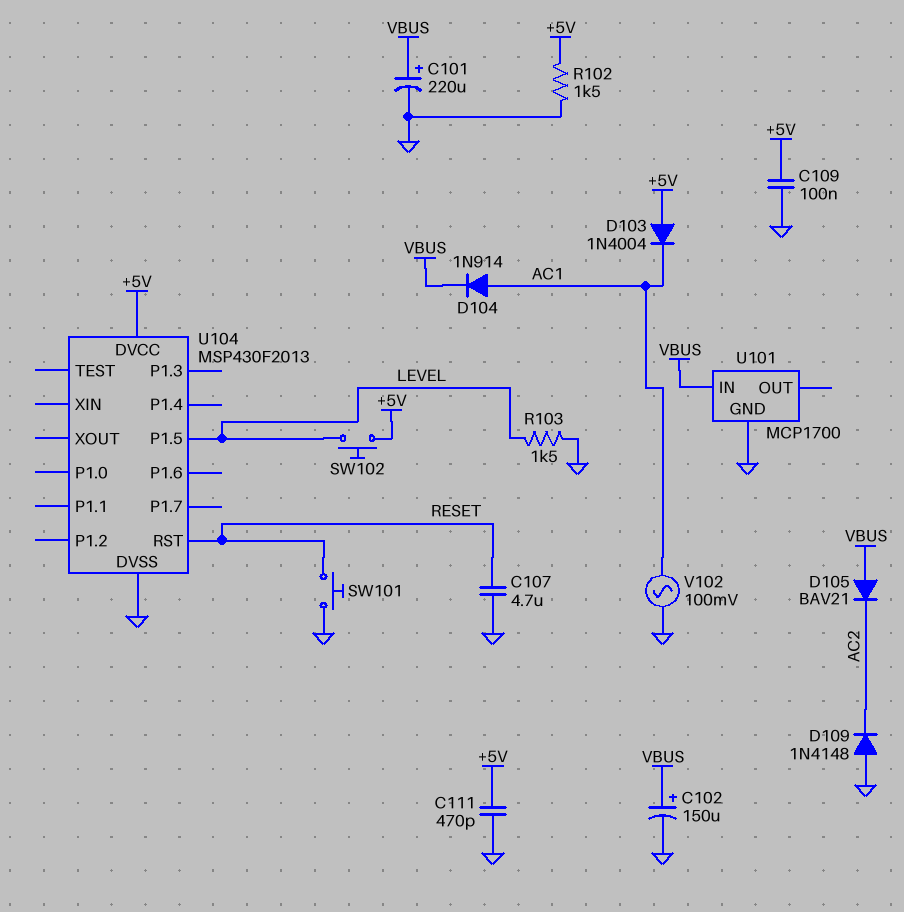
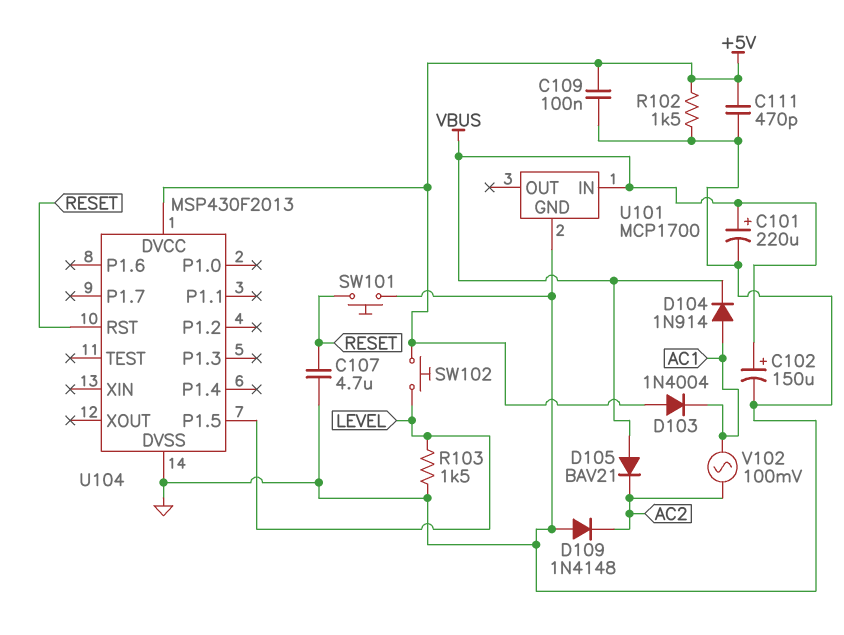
V102: AC 100mV (AC1, GND) -> AC 100mV (AC1, AC2)

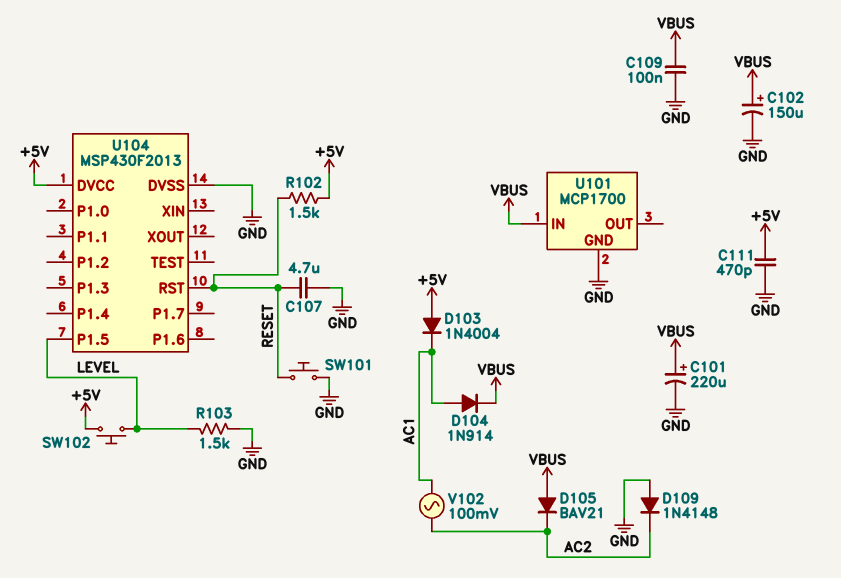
C109: 100nF (+5V, GND) -> 100nF (GND, VBUS)
R102: 1.5k (+5V, GND) -> 1.5k (+5V, RESET)

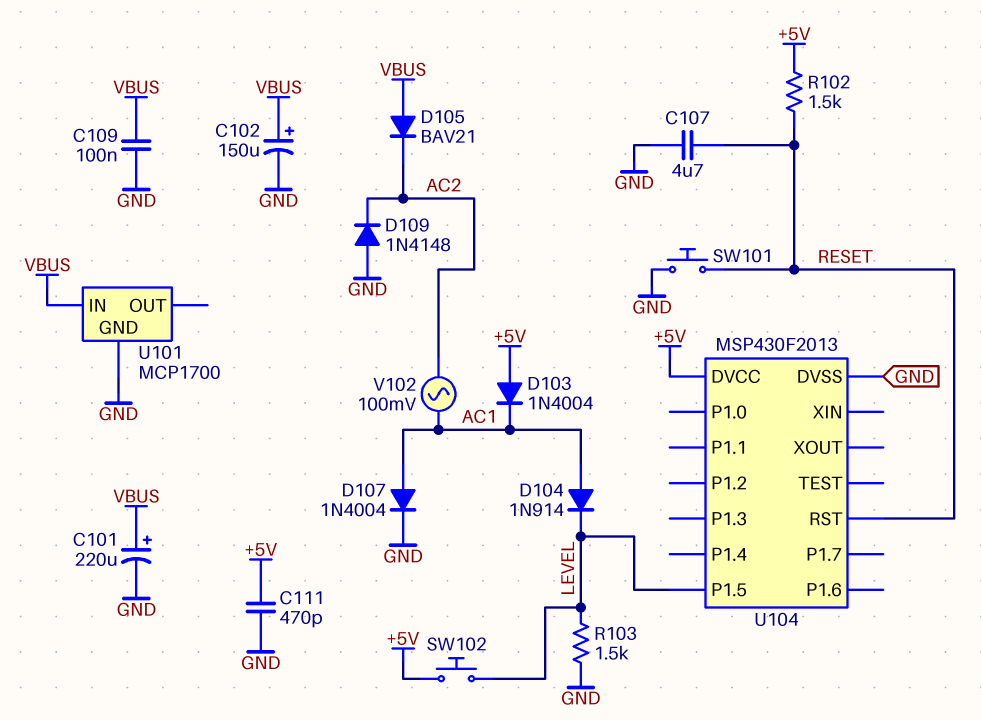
D104: diode 1N914 (A AC1, K VBUS) -> diode 1N914 (A AC1, K LEVEL)
D107: none -> diode 1N4004 (A AC1, K GND)

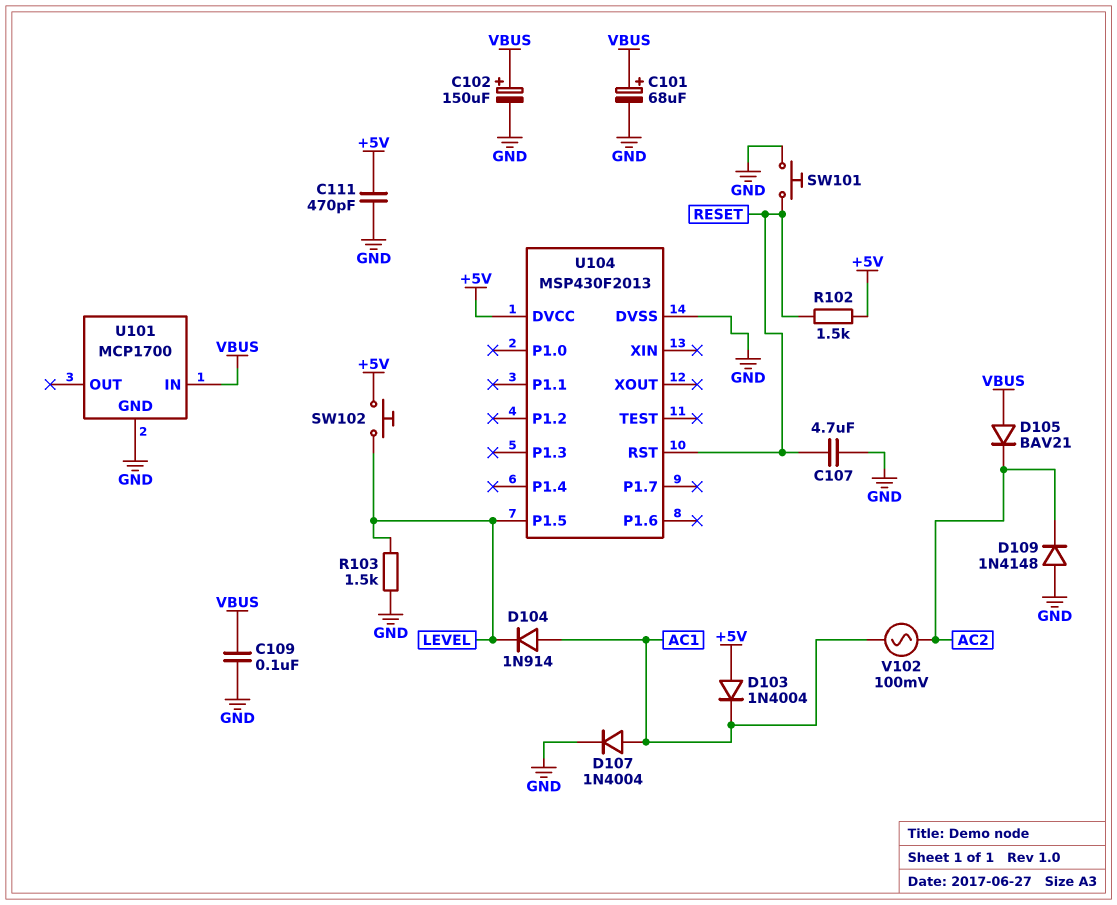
C101: 220uF (plus VBUS, minus GND) -> 68uF (plus VBUS, minus GND)

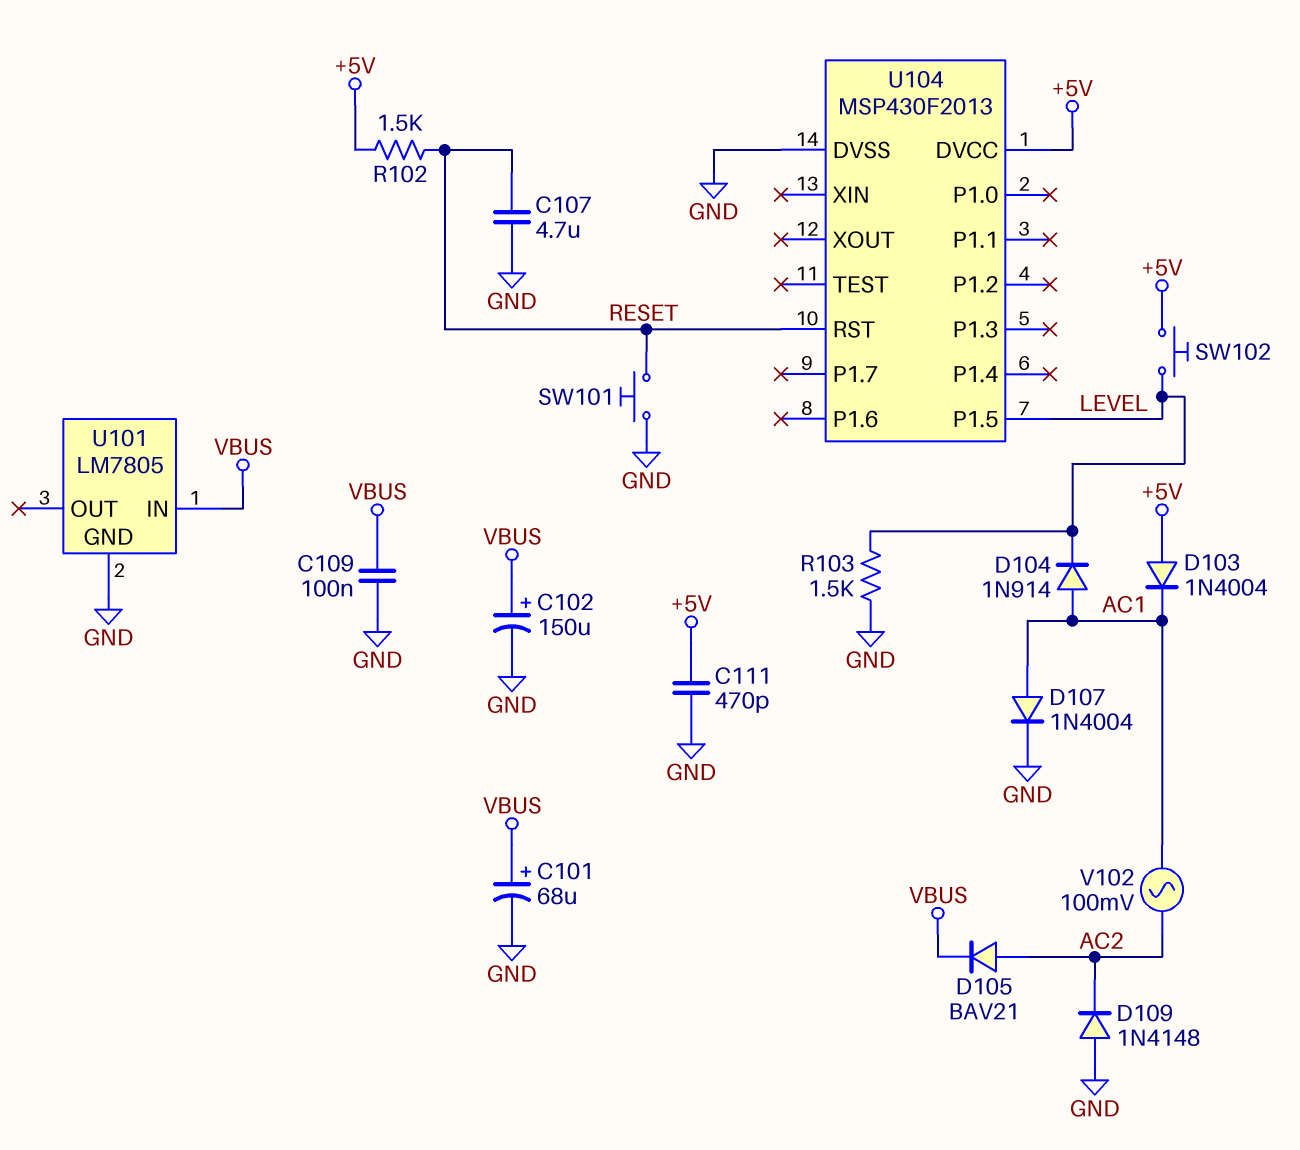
D105: diode BAV21 (A VBUS, K AC2) -> diode BAV21 (A AC2, K VBUS)
U101: MCP1700 -> LM7805

